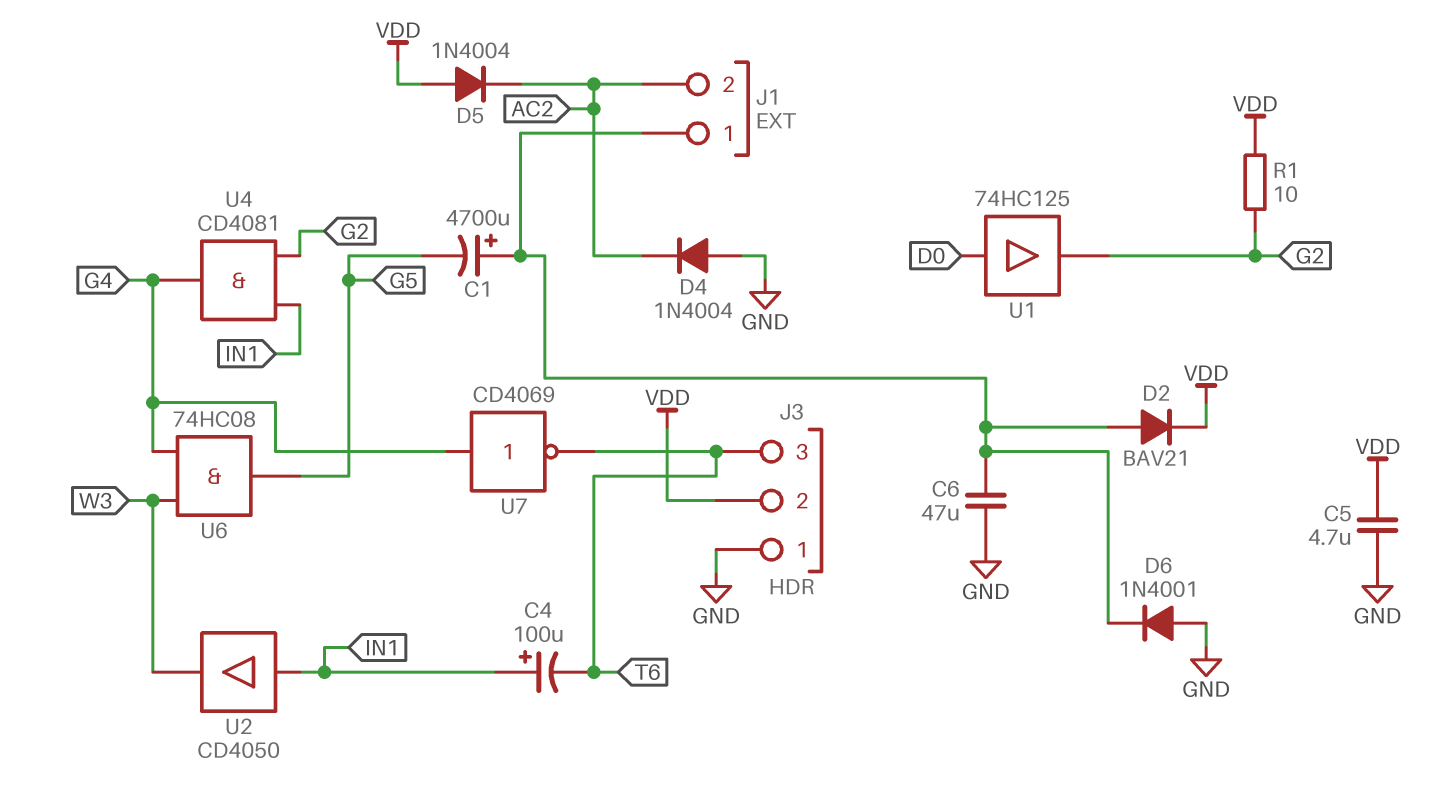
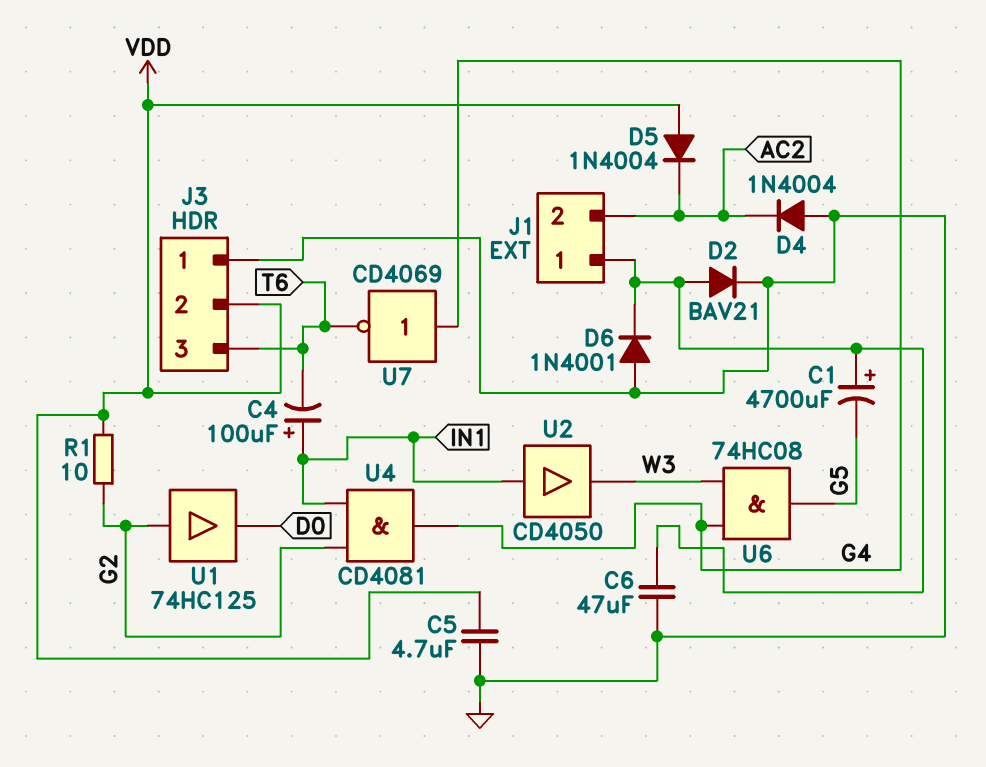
D2: diode BAV21 (A J1/1, K VDD) -> diode BAV21 (A J1/1, K GND)
U1: buffer 74HC125 (in D0, out G2) -> buffer 74HC125 (in G2, out D0)

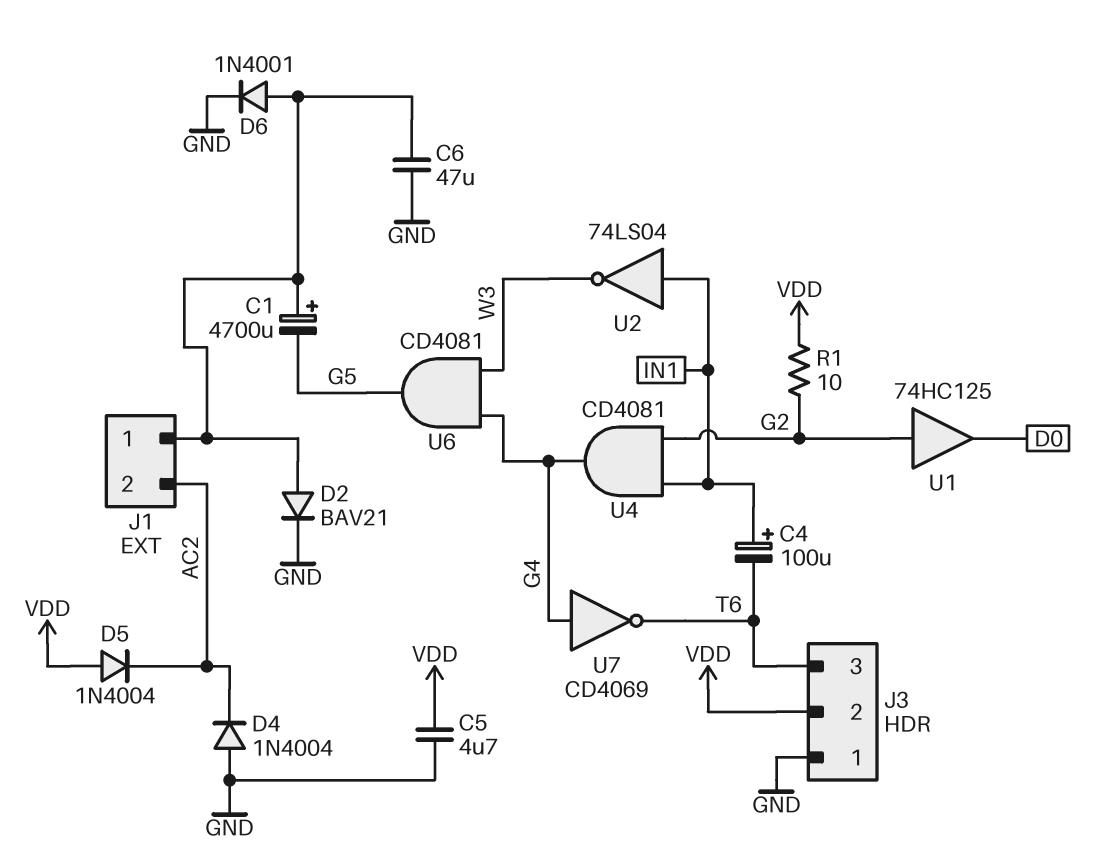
D6: diode 1N4001 (A GND, K J1/1) -> diode 1N4001 (A J1/1, K GND)
U2: buffer CD4050 (in IN1, out W3) -> NOT 74LS04 (in IN1, out W3)
U6: AND 74HC08 (in G4, in W3, out G5) -> AND CD4081 (in G4, in W3, out G5)

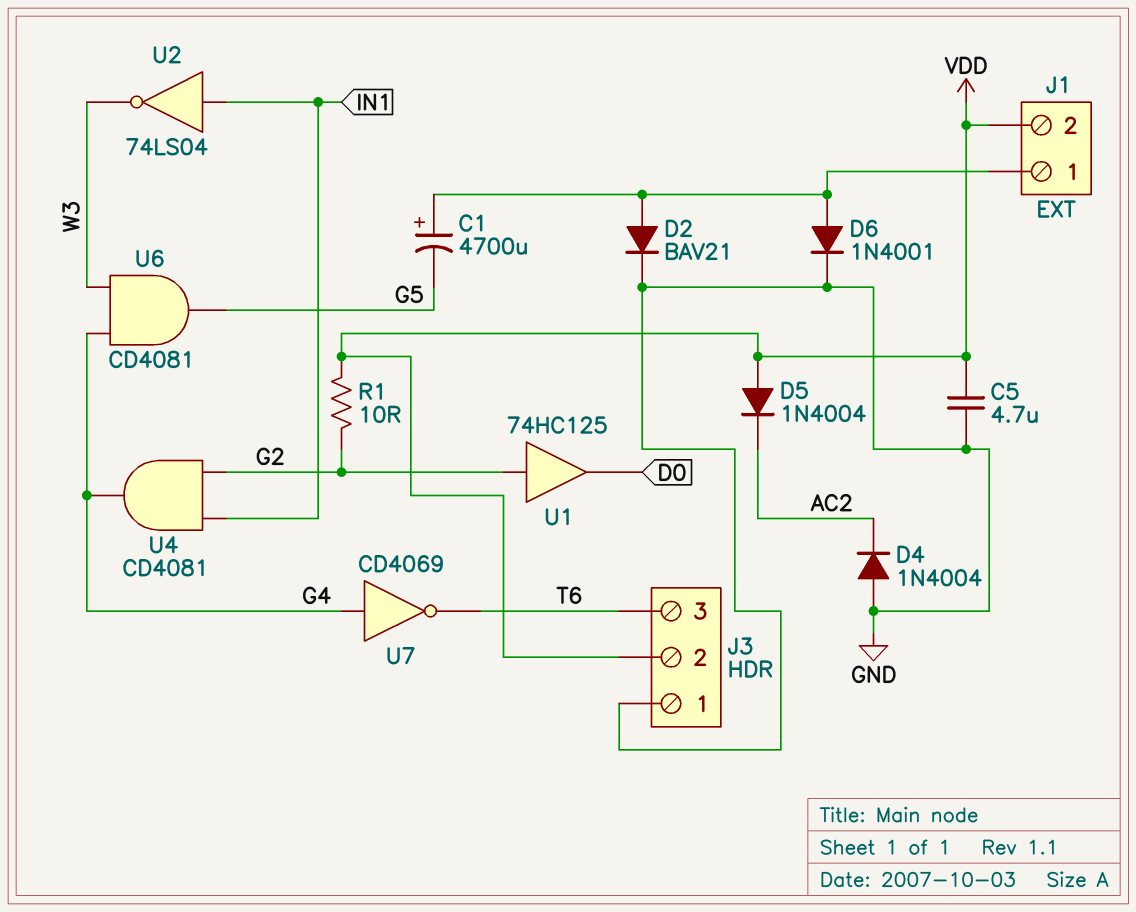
C4: 100uF (plus IN1, minus T6) -> none
C6: 47uF (GND, J1/1) -> none
J1 pin 2: AC2 -> VDD

